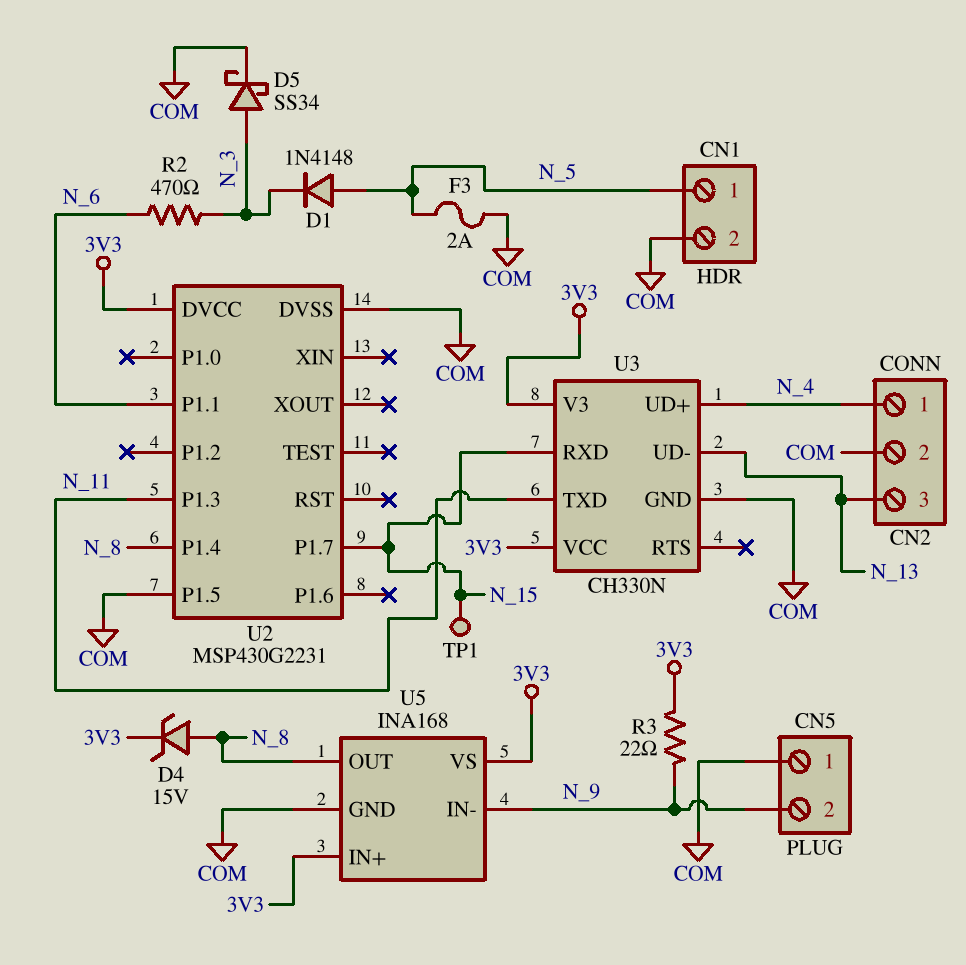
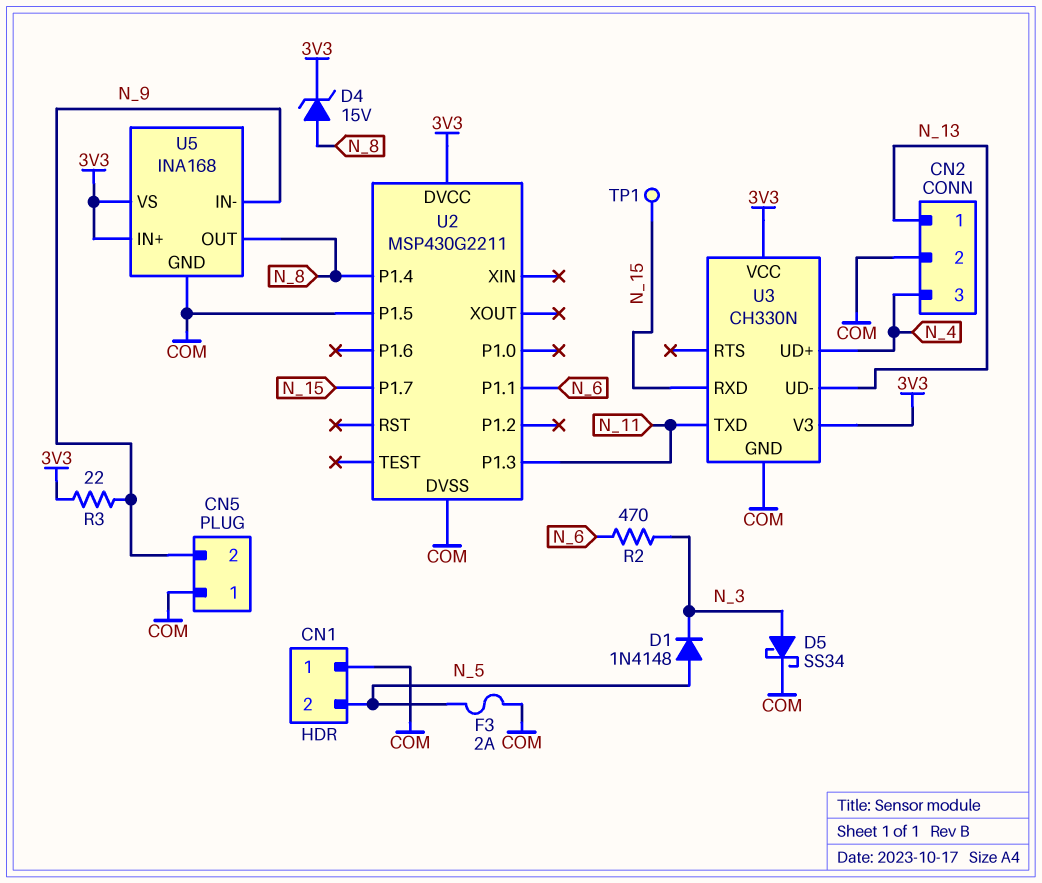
CN1 pin 1: N_5 -> COM
CN1 pin 2: COM -> N_5
CN2 pin 1: N_4 -> N_13
CN2 pin 3: N_13 -> N_4
U2: MSP430G2231 -> MSP430G2211

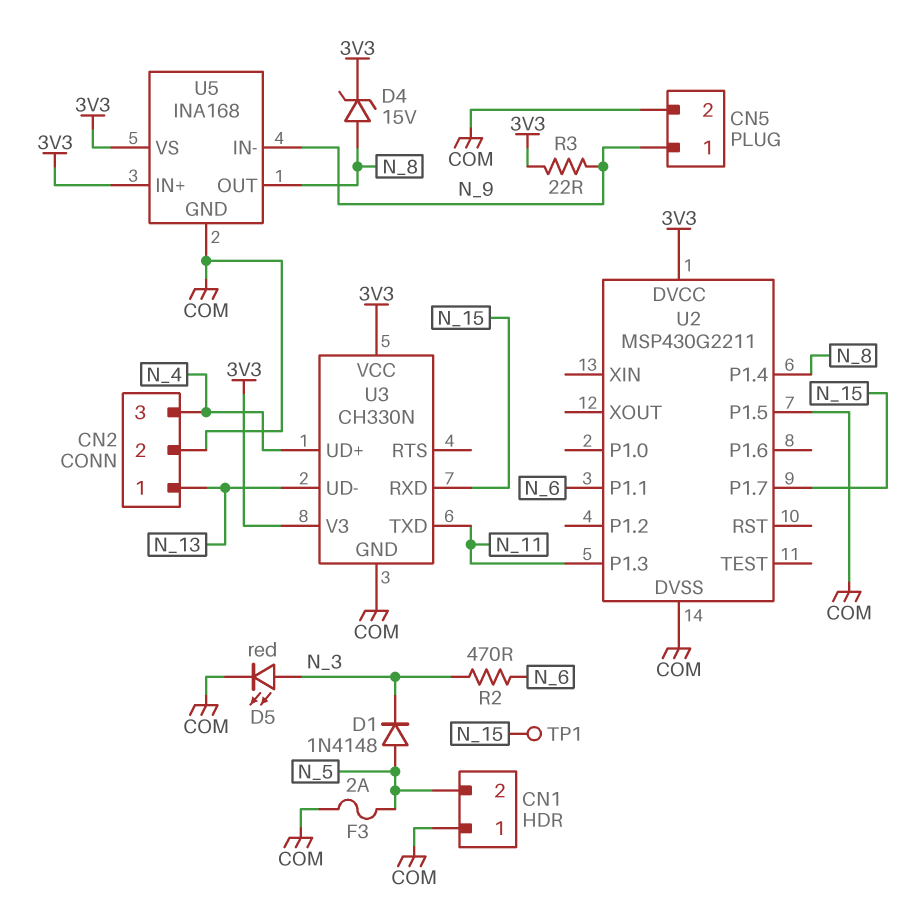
CN5 pin 1: COM -> N_9
CN5 pin 2: N_9 -> COM
D5: schottky SS34 (A N_3, K COM) -> LED red (A N_3, K COM)

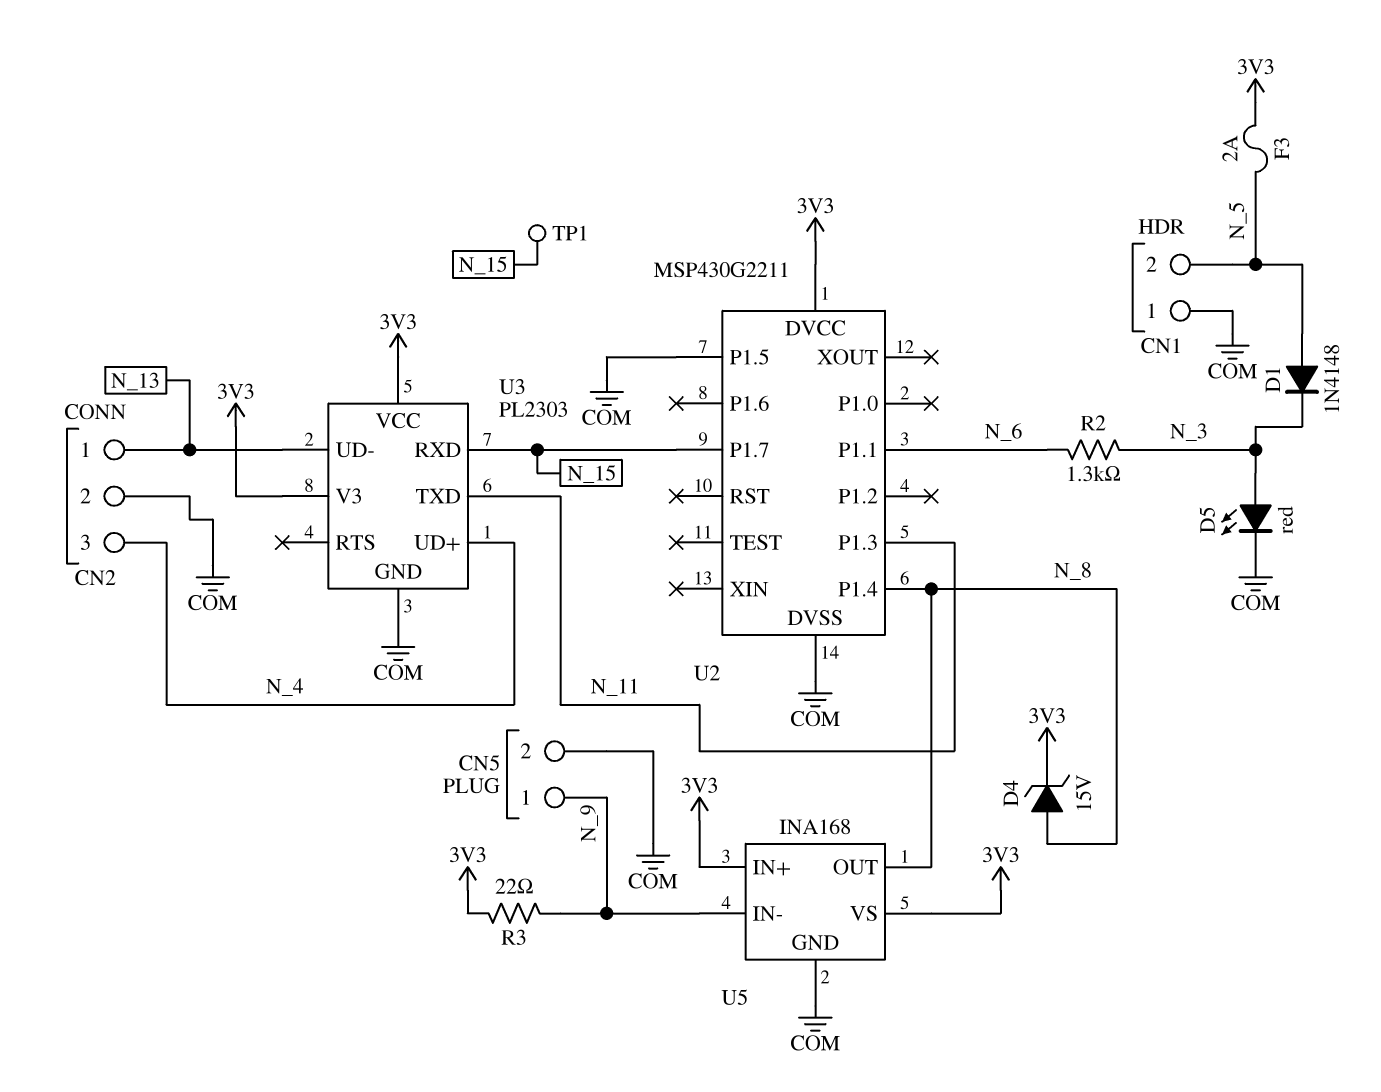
F3: 2A (COM, N_5) -> 2A (3V3, N_5)
R2: 470 (N_3, N_6) -> 1.3k (N_3, N_6)
U3: CH330N -> PL2303

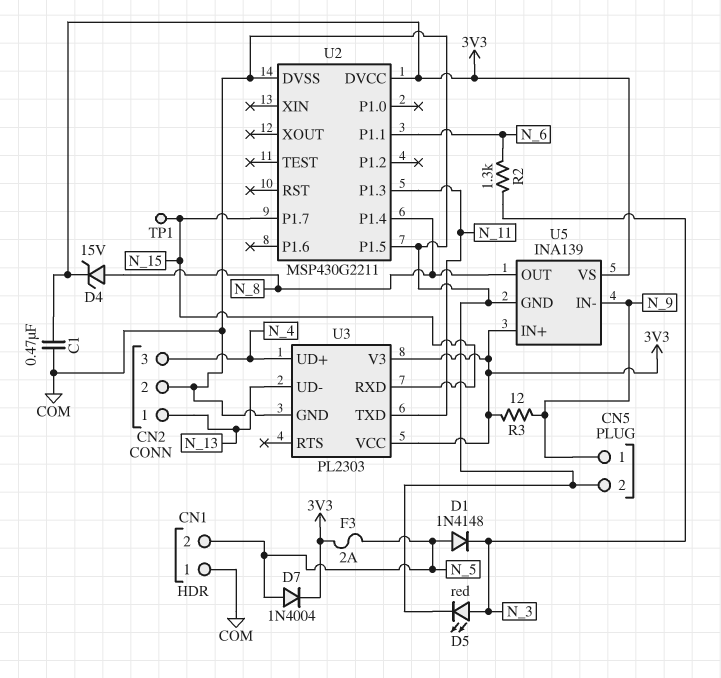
C1: none -> 470nF (3V3, COM)
D7: none -> diode 1N4004 (A N_5, K 3V3)
R3: 22 (3V3, N_9) -> 12 (3V3, N_9)
U5: INA168 -> INA139

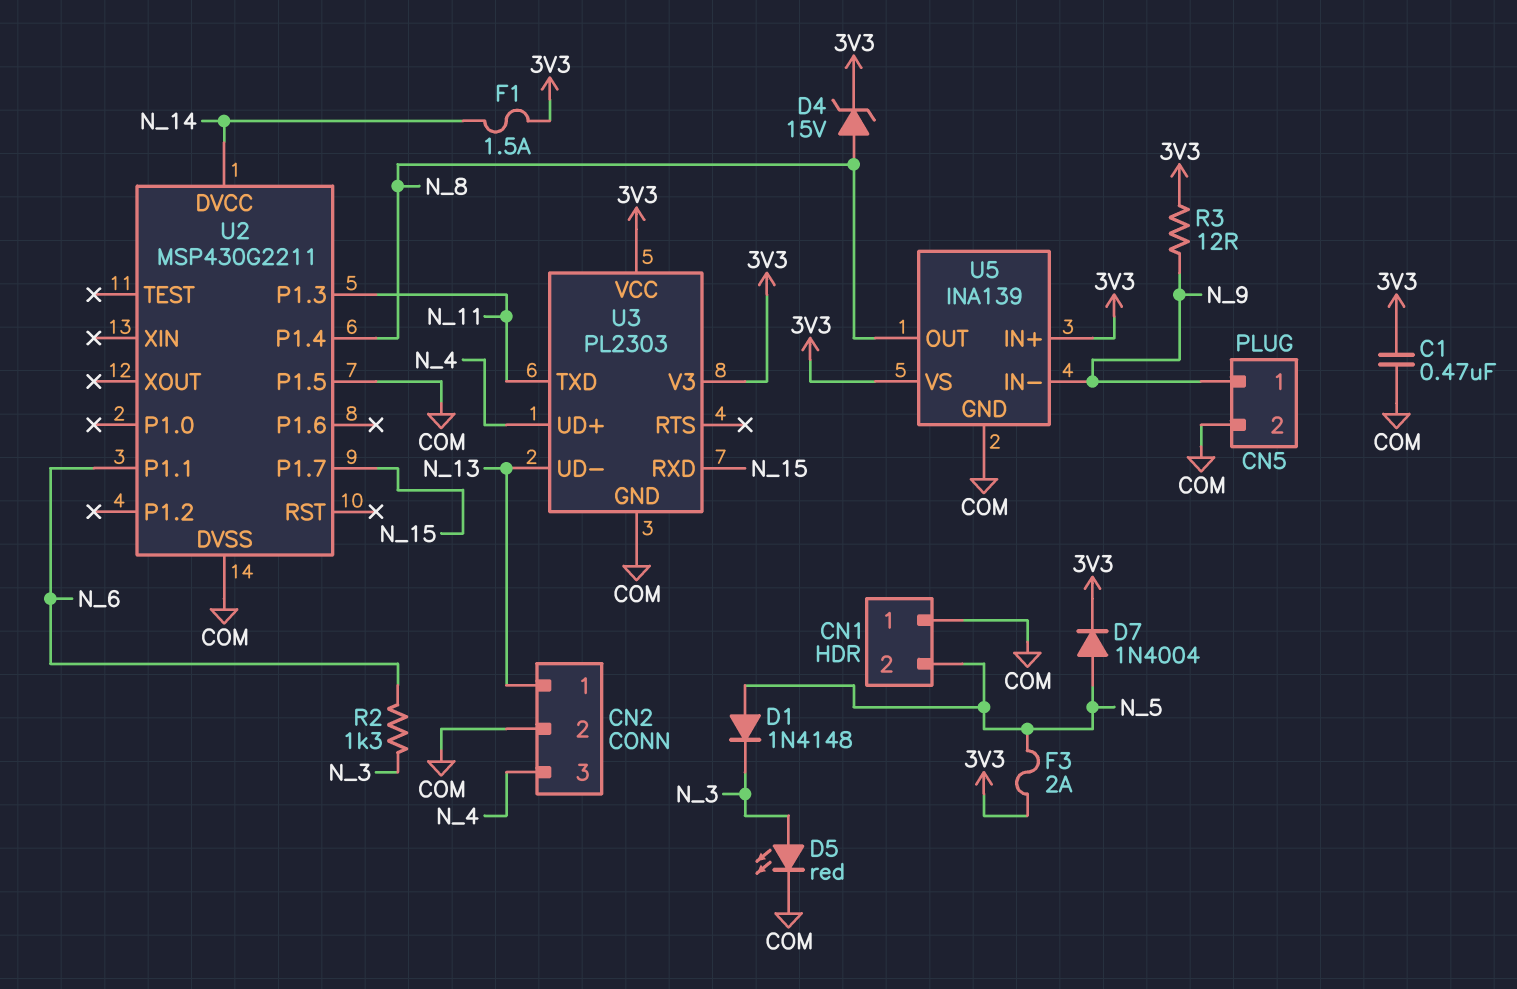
F1: none -> 1.5A (3V3, N_14)
TP1: test point (N_15) -> none
U2 pin DVCC: 3V3 -> N_14

